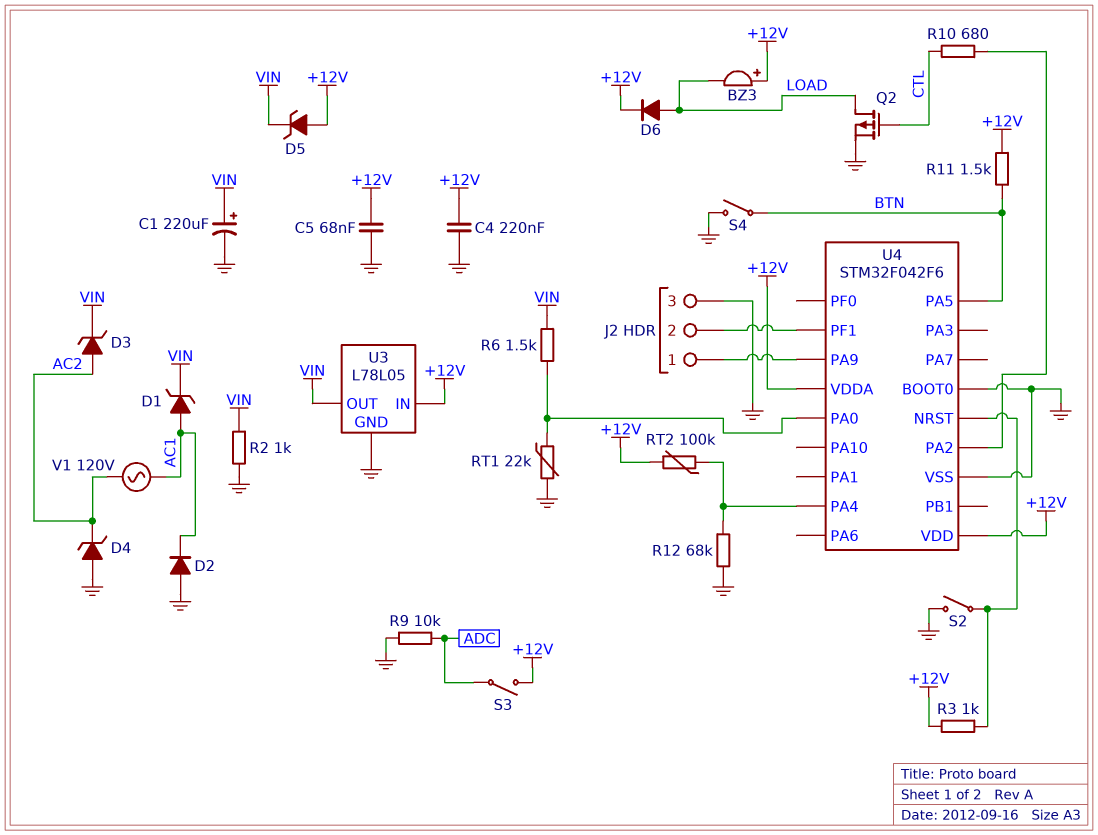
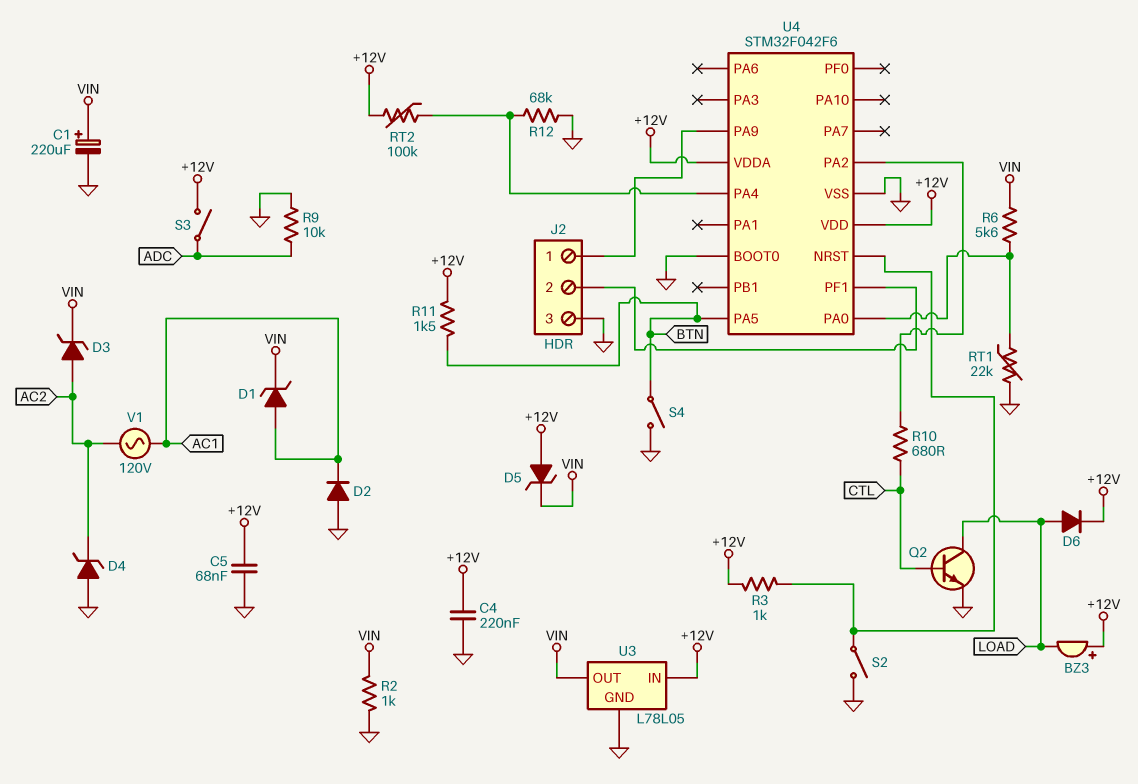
Q2: PMOS (G CTL, D LOAD, S GND) -> NPN (B CTL, C LOAD, E GND)
R6: 1.5k (U4/PA0, VIN) -> 5.6k (U4/PA0, VIN)

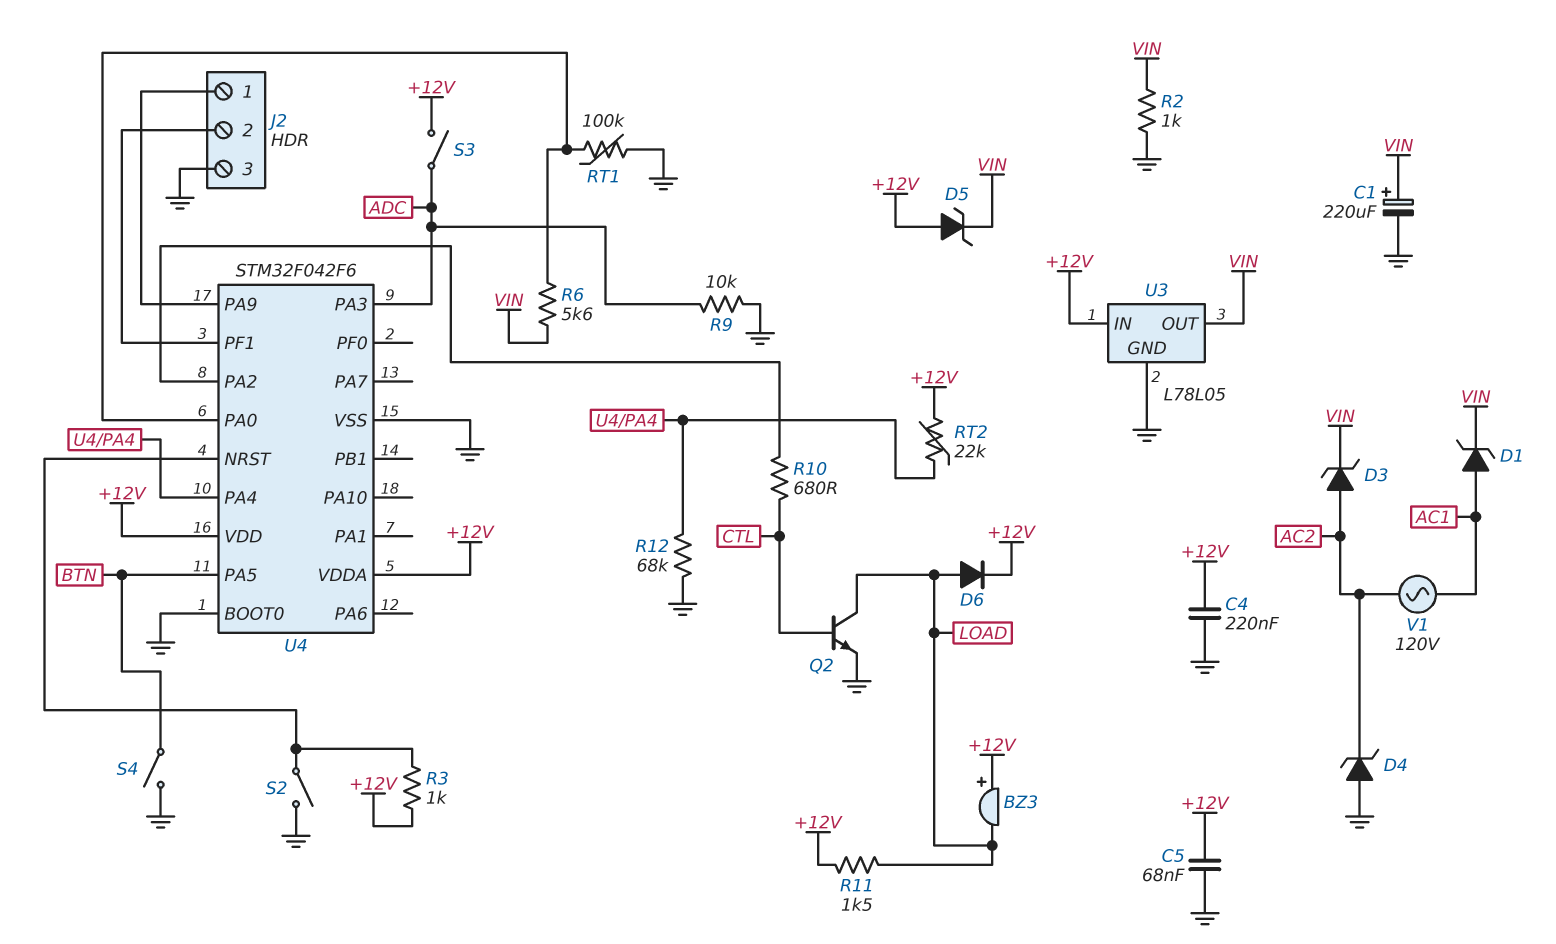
D2: diode (A GND, K AC1) -> none
R11: 1.5k (+12V, BTN) -> 1.5k (+12V, LOAD)
RT1: 22k (GND, U4/PA0) -> 100k (GND, U4/PA0)
RT2: 100k (+12V, U4/PA4) -> 22k (+12V, U4/PA4)
U4 pin PA3: none -> ADC

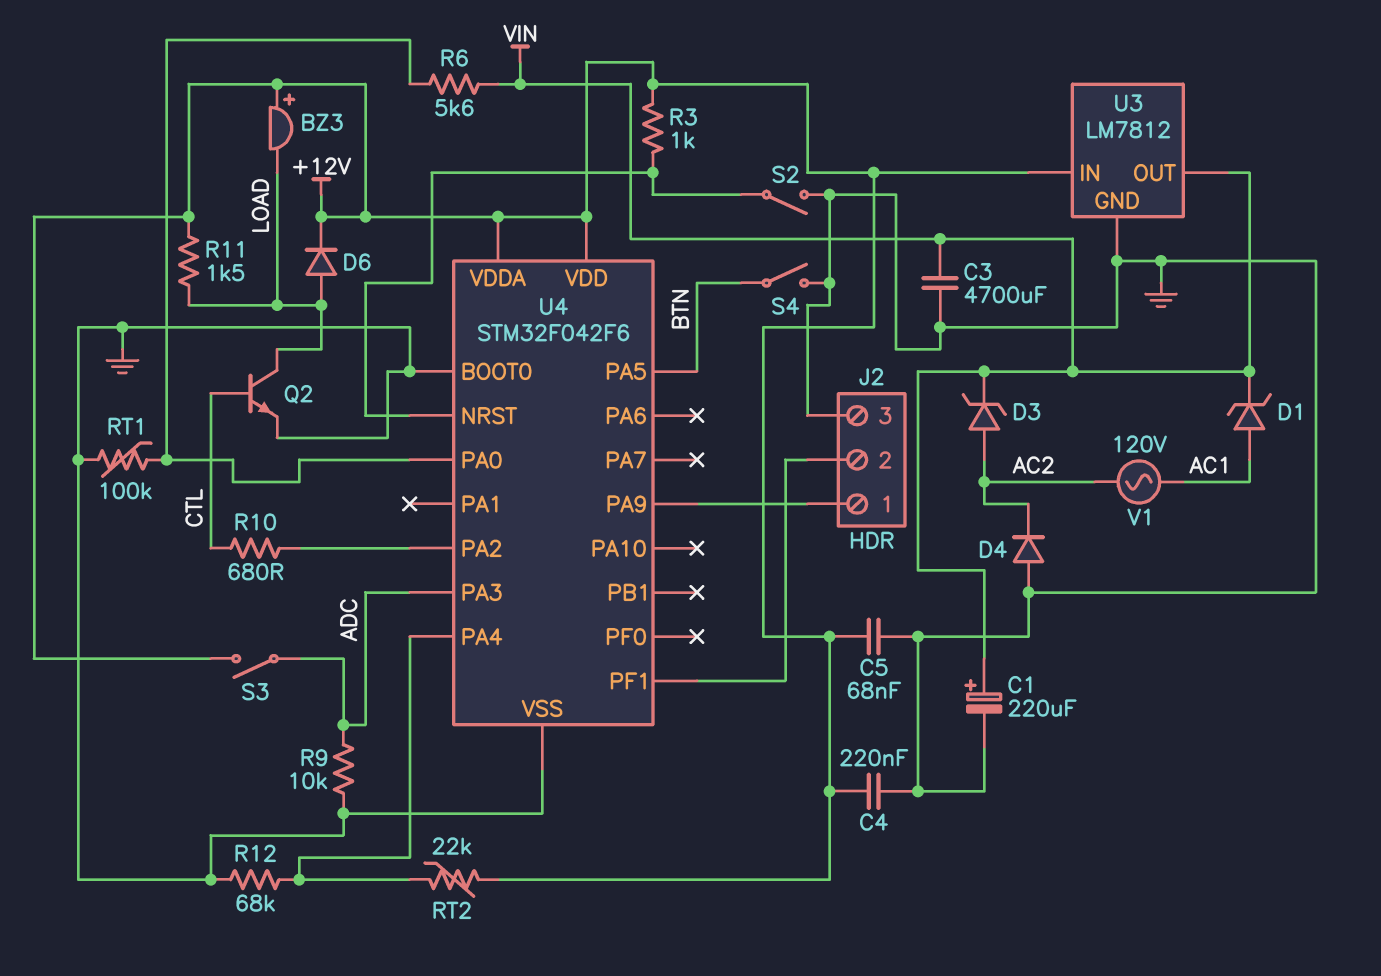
C3: none -> 4700uF (GND, VIN)
D4: zener (A GND, K AC2) -> diode (A GND, K AC2)
D5: zener (A +12V, K VIN) -> none
R2: 1k (GND, VIN) -> none
U3: L78L05 -> LM7812

